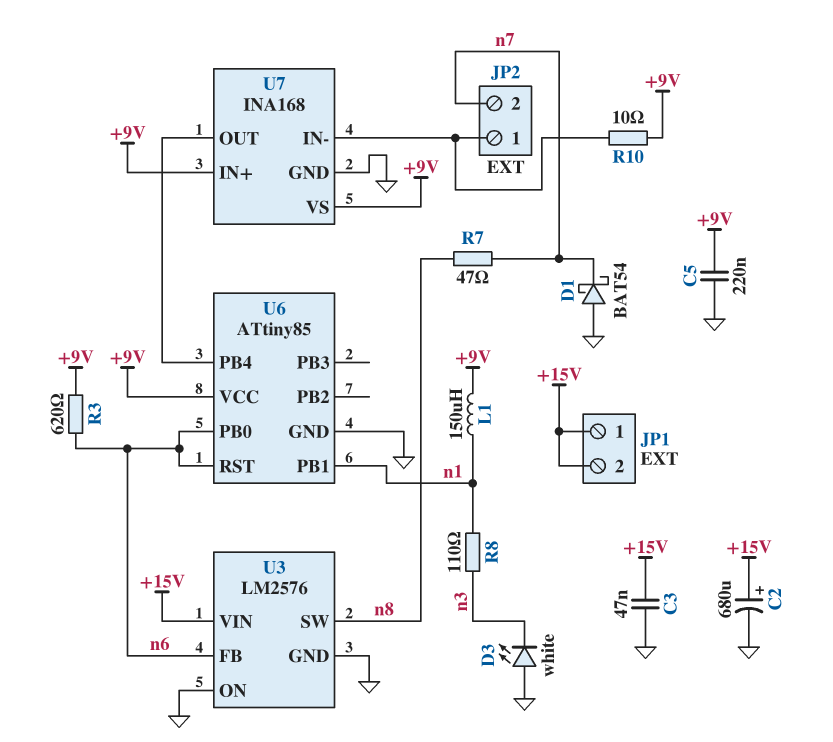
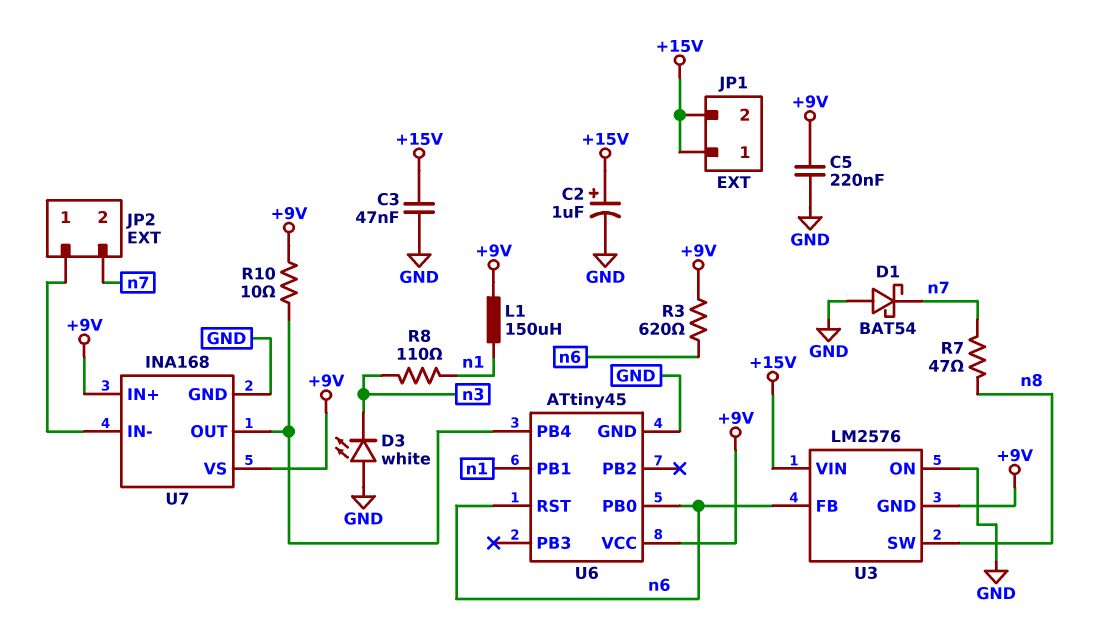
C2: 680uF (plus +15V, minus GND) -> 1uF (plus +15V, minus GND)
R10: 10 (+9V, JP2/1) -> 10 (+9V, U6/PB4)
U3 pin GND: GND -> +9V
U6: ATtiny85 -> ATtiny45

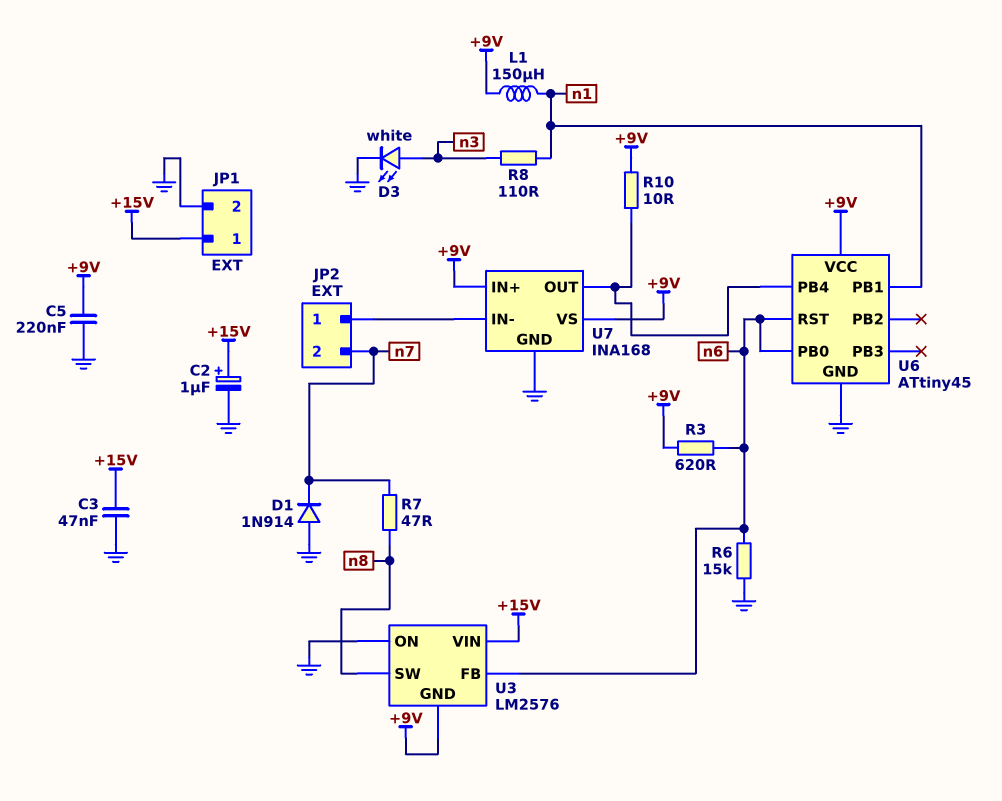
D1: schottky BAT54 (A GND, K n7) -> diode 1N914 (A GND, K n7)
D3: LED white (A GND, K n3) -> LED white (A n3, K GND)
JP1 pin 2: +15V -> GND
R6: none -> 15k (GND, n6)

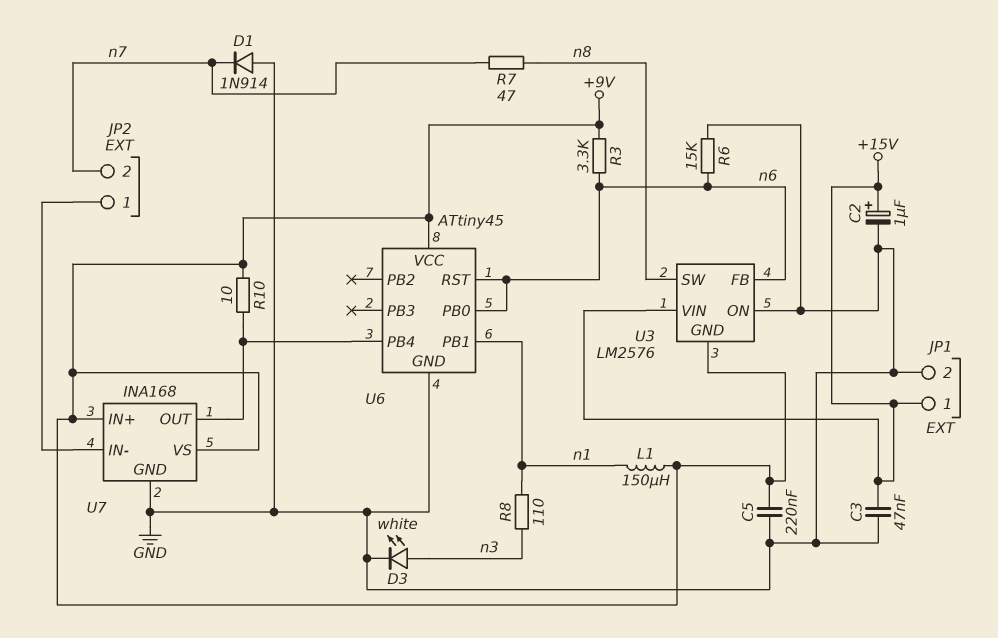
R3: 620 (+9V, n6) -> 3.3k (+9V, n6)

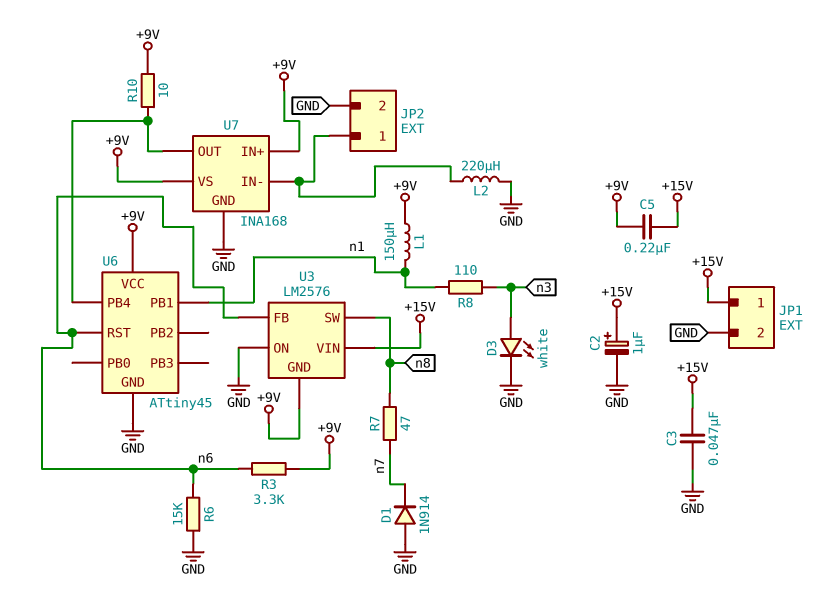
C5: 220nF (+9V, GND) -> 220nF (+9V, +15V)
JP2 pin 2: n7 -> GND
L2: none -> 220uH (GND, JP2/1)
U6 pin PB0: n6 -> none

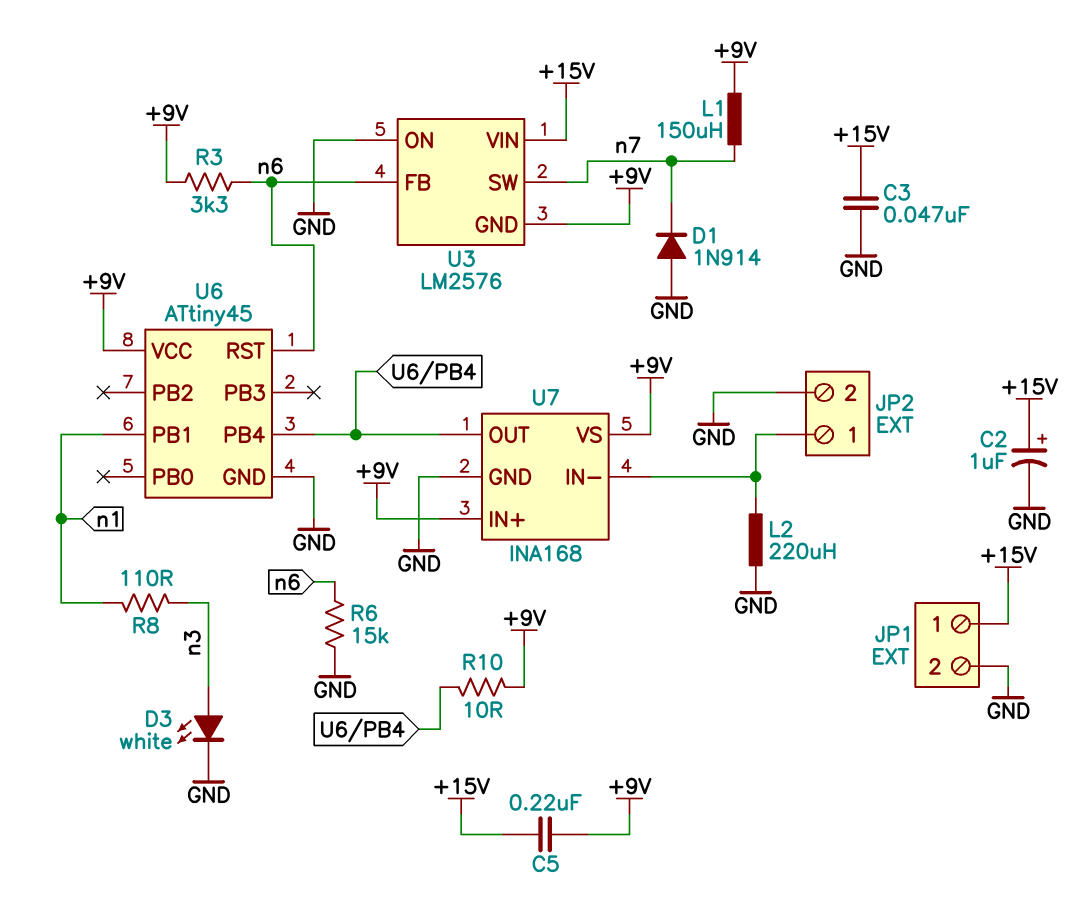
L1: 150uH (+9V, n1) -> 150uH (+9V, n7)
R7: 47 (n7, n8) -> none
U3 pin SW: n8 -> n7

